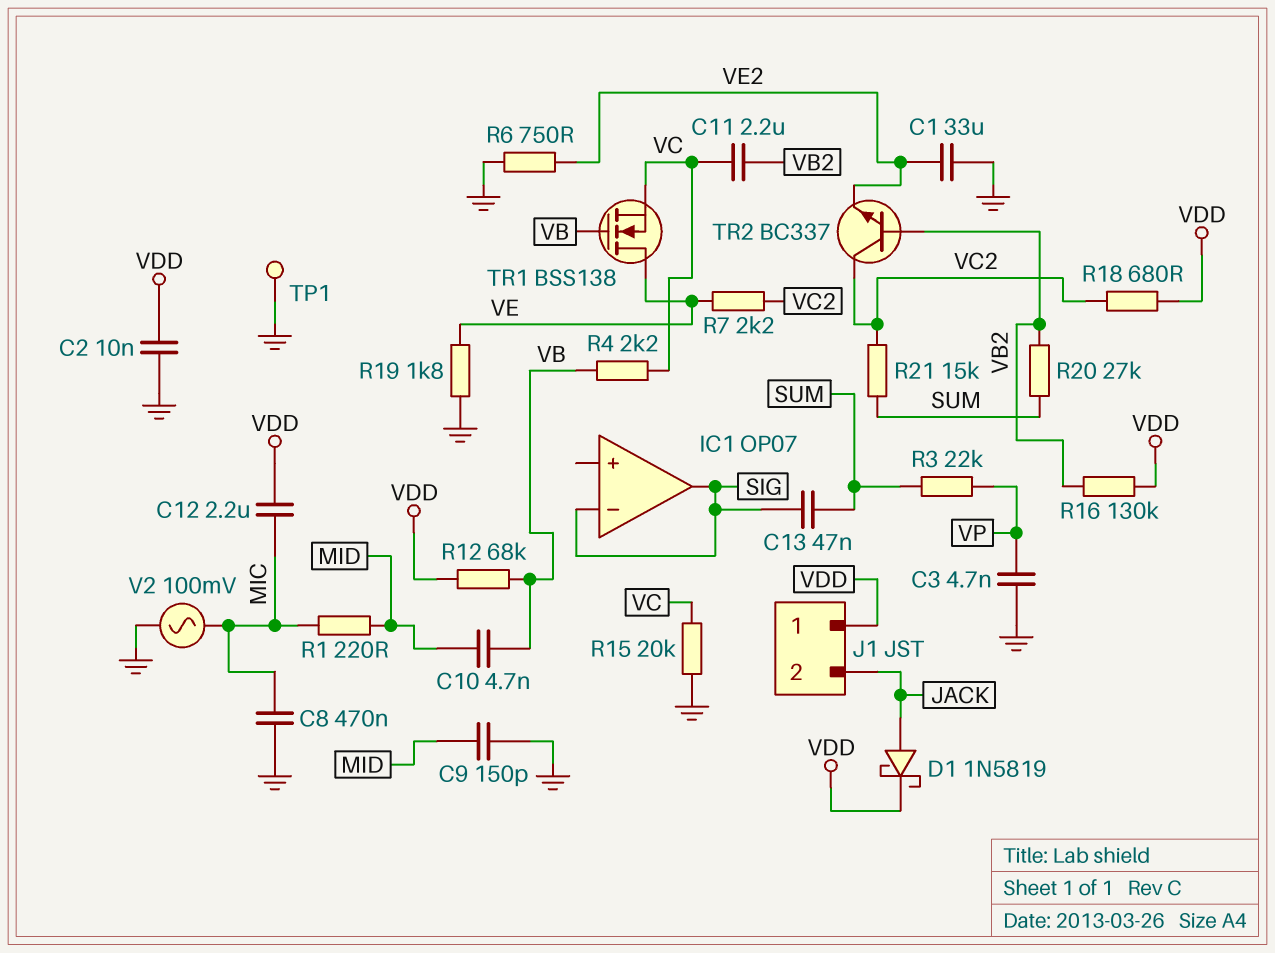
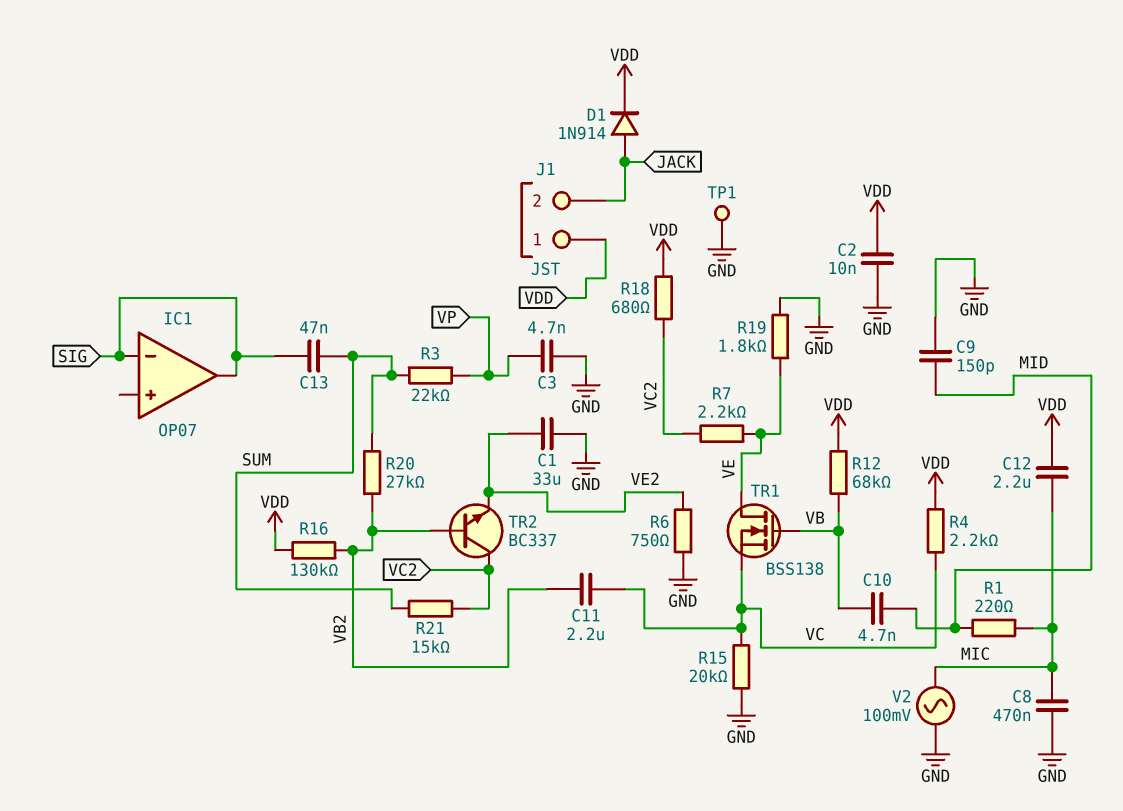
D1: schottky 1N5819 (A JACK, K VDD) -> diode 1N914 (A JACK, K VDD)
R4: 2.2k (VB, VC) -> 2.2k (VC, VDD)

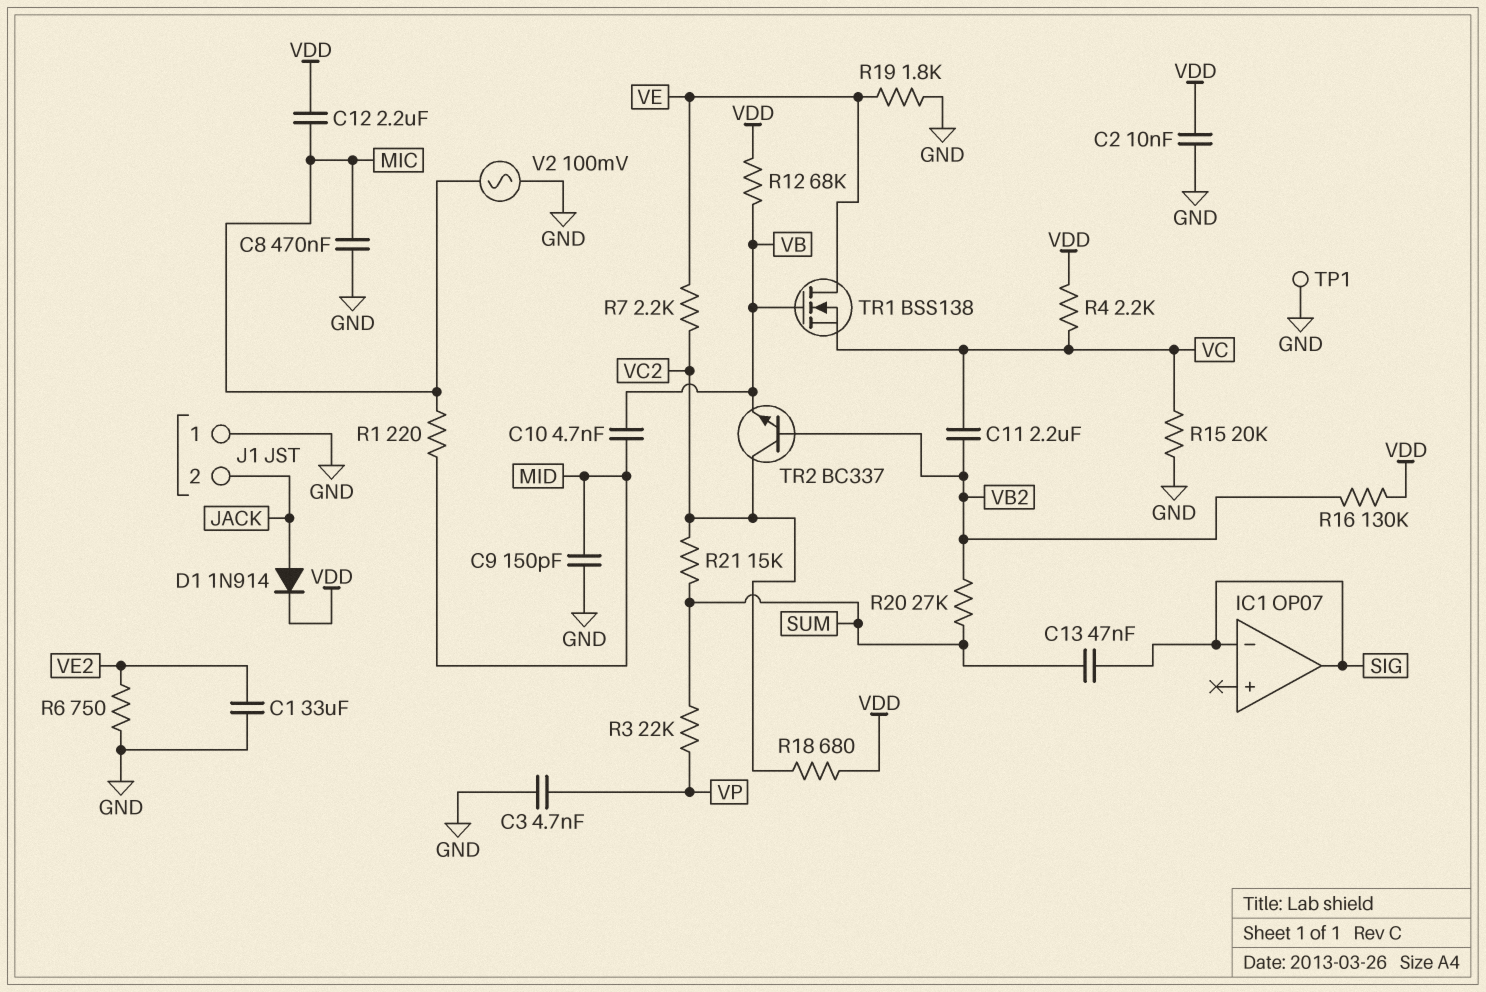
J1 pin 1: VDD -> GND
TR2: NPN BC337 (B VB2, C VC2, E VE2) -> NPN BC337 (B VB2, C VC2, E VB)

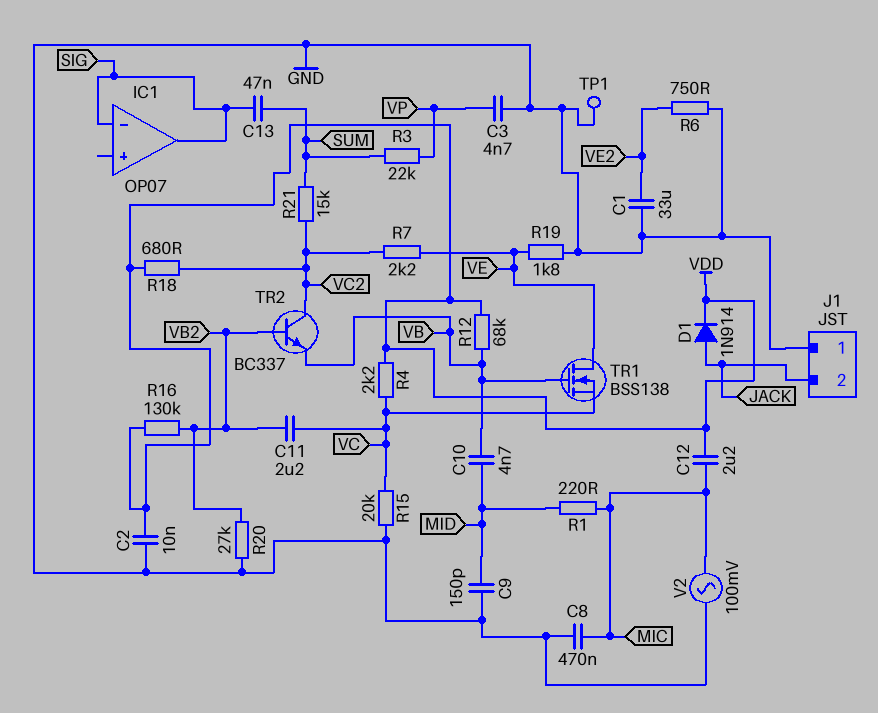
R20: 27k (SUM, VB2) -> 27k (GND, VB2)

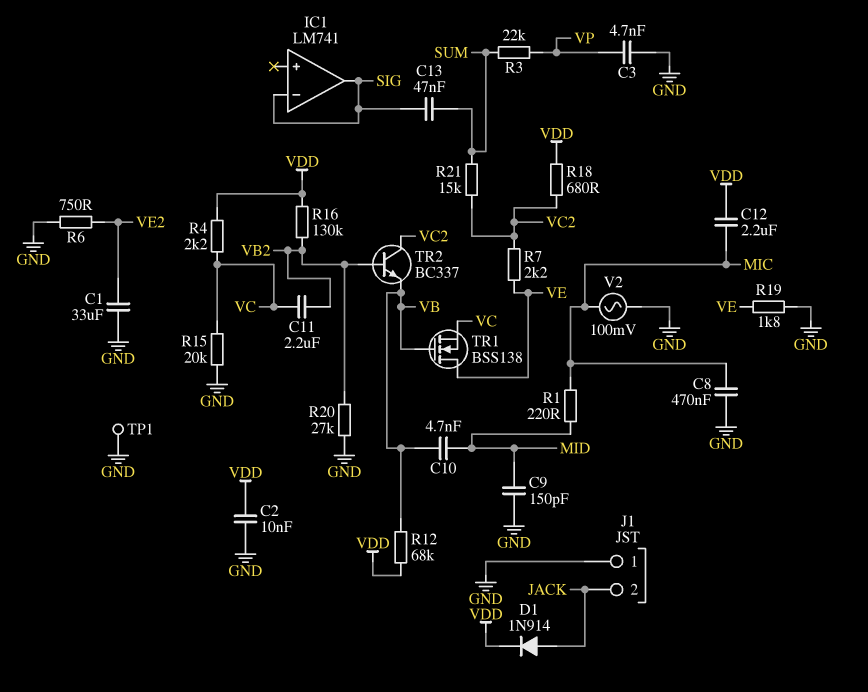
IC1: OP07 -> LM741

